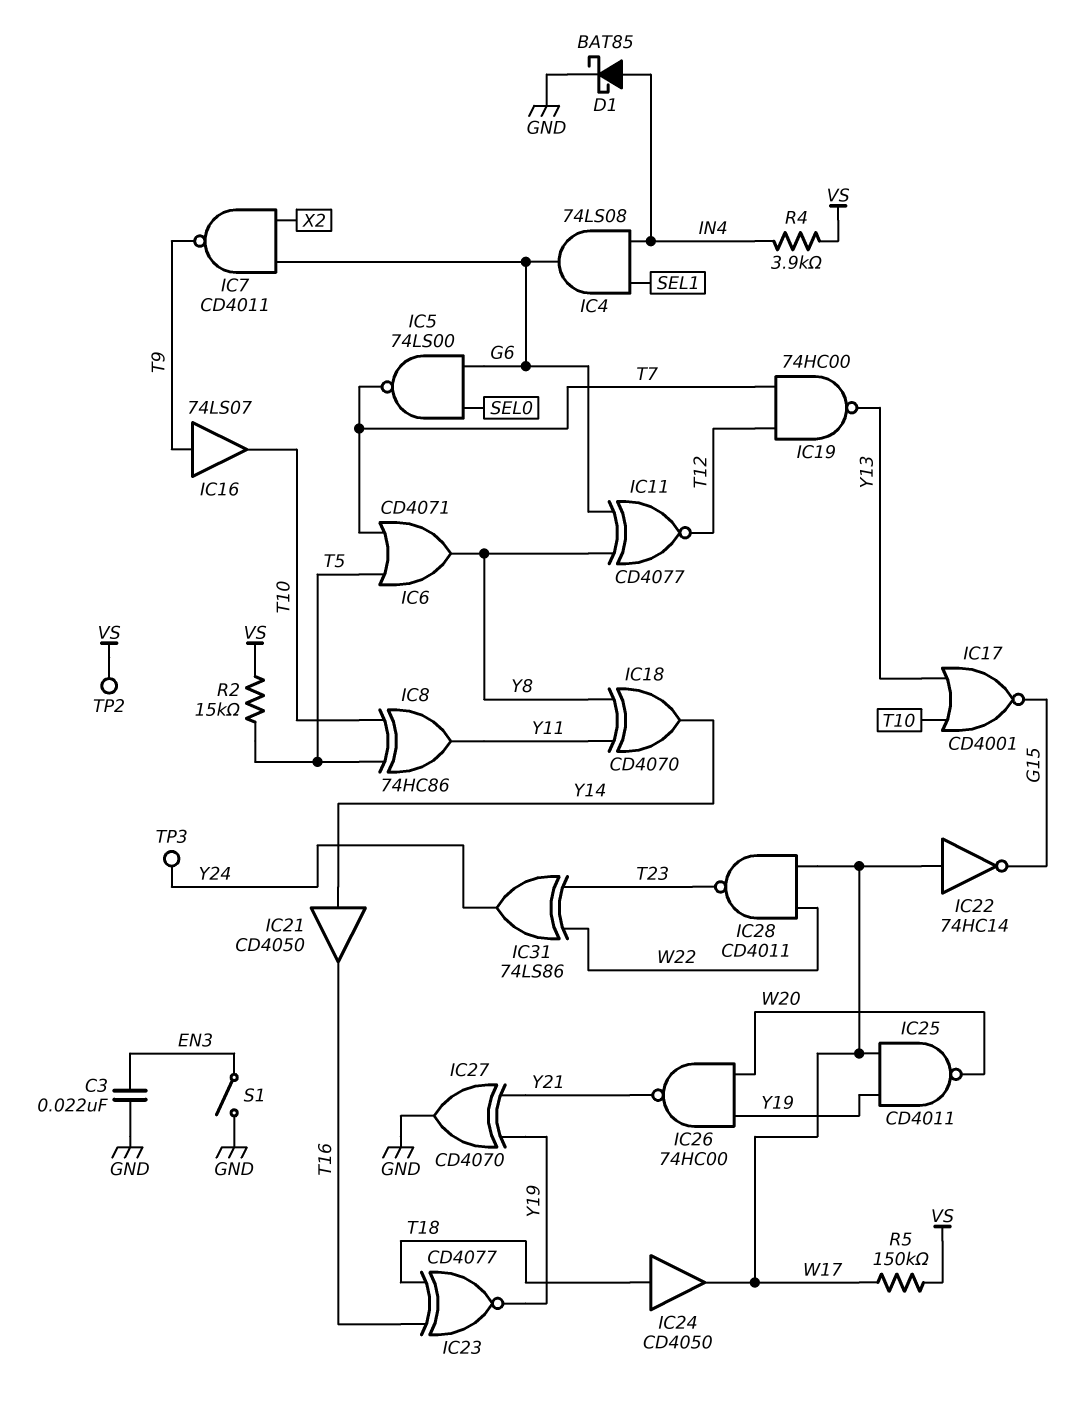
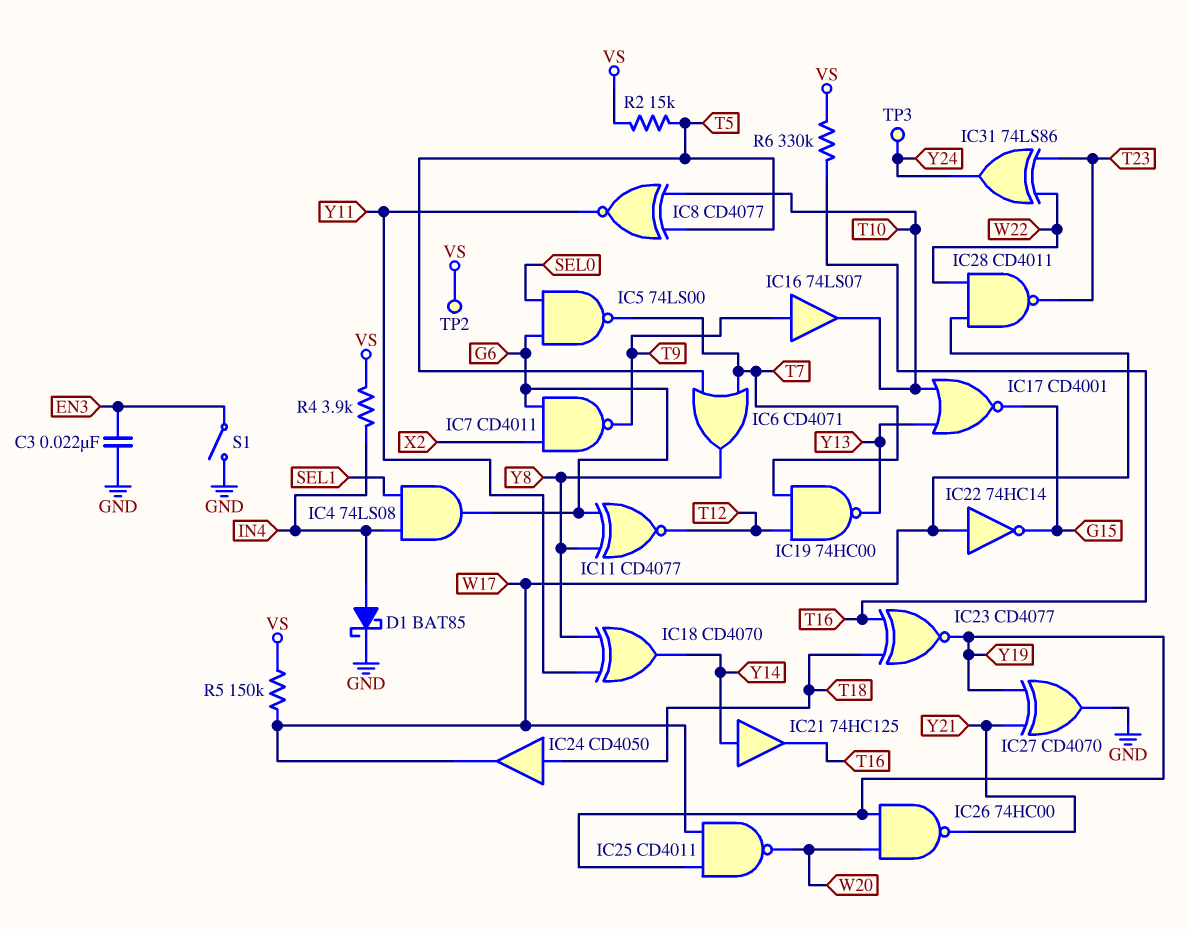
IC8: XOR 74HC86 (in T5, in T10, out Y11) -> XNOR CD4077 (in T5, in T10, out Y11)
IC21: buffer CD4050 (in Y14, out T16) -> buffer 74HC125 (in Y14, out T16)
R6: none -> 330k (T16, VS)

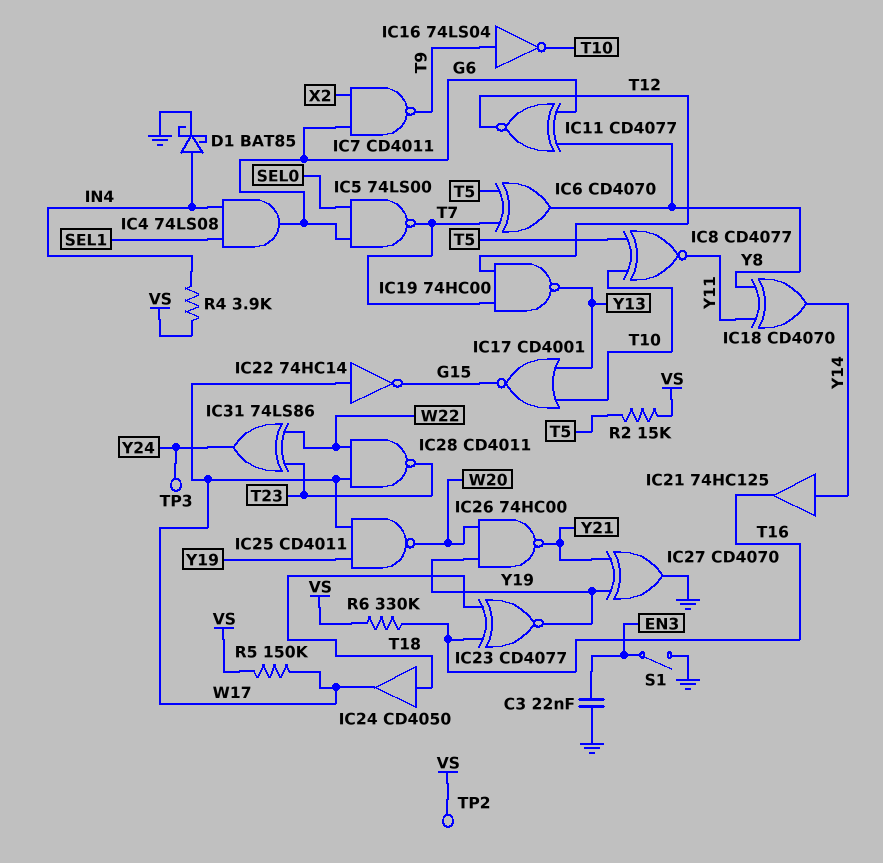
IC6: OR CD4071 (in T5, in T7, out Y8) -> XOR CD4070 (in T5, in T7, out Y8)
IC16: buffer 74LS07 (in T9, out T10) -> NOT 74LS04 (in T9, out T10)

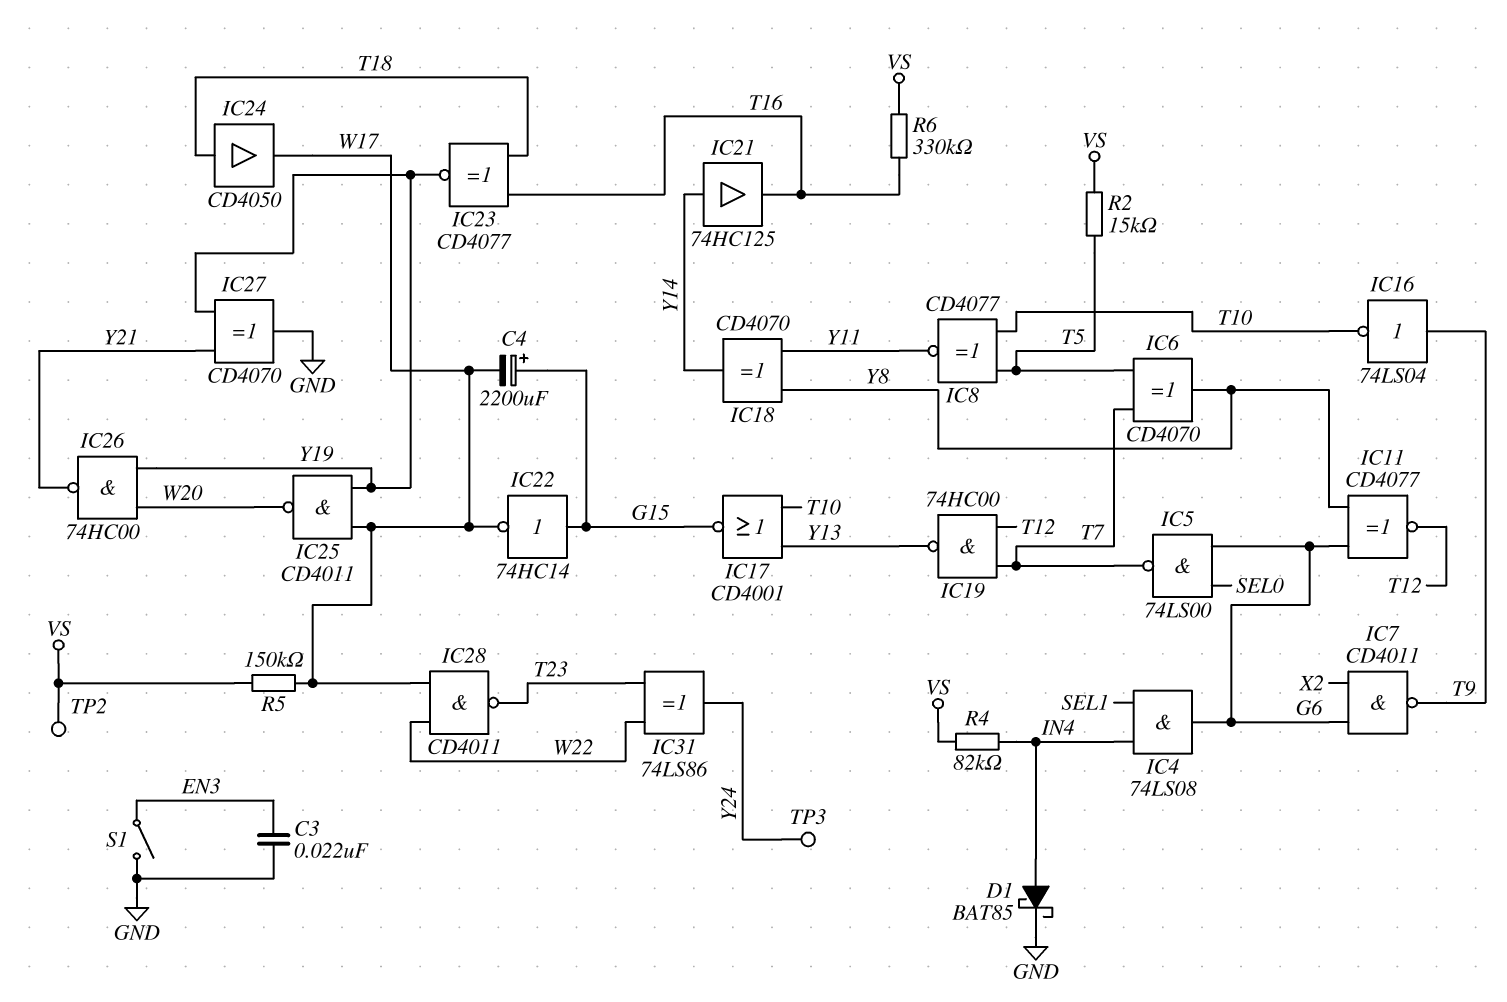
C4: none -> 2200uF (plus G15, minus W17)
IC22: NOT 74HC14 (in W17, out G15) -> NOT 74HC14 (in G15, out W17)
R4: 3.9k (IN4, VS) -> 82k (IN4, VS)

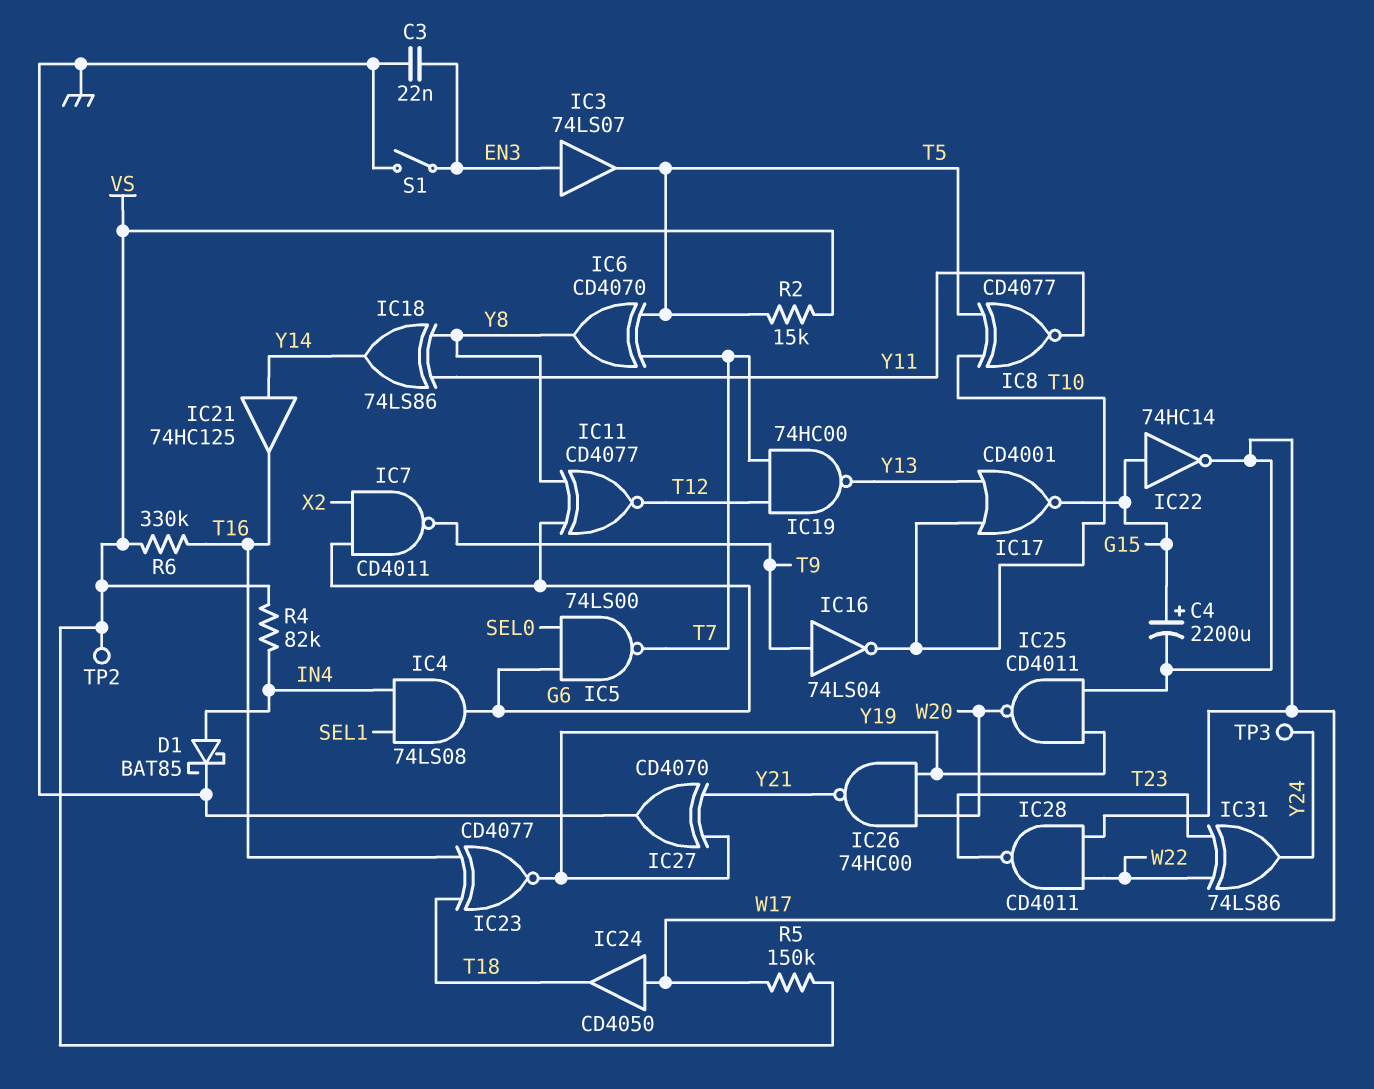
IC3: none -> buffer 74LS07 (in EN3, out T5)
IC18: XOR CD4070 (in Y8, in Y11, out Y14) -> XOR 74LS86 (in Y8, in Y11, out Y14)
IC24: buffer CD4050 (in T18, out W17) -> buffer CD4050 (in W17, out T18)

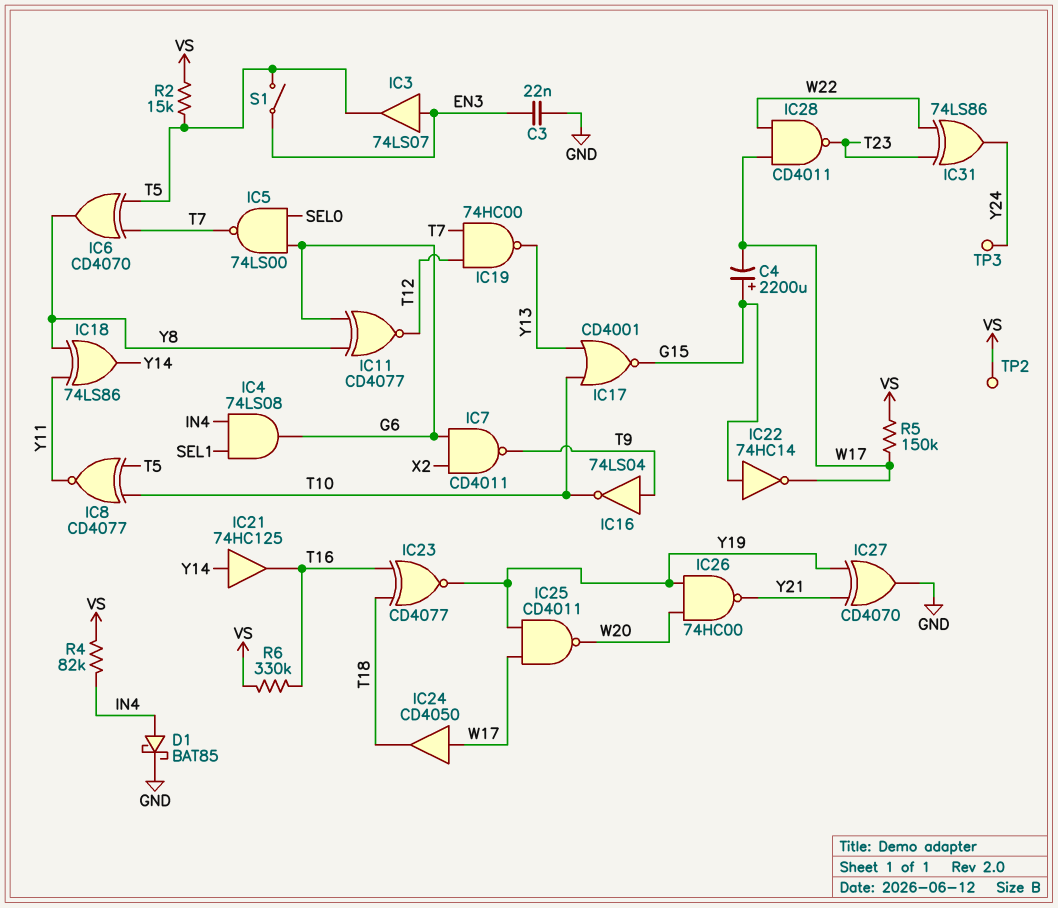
S1: switch (EN3, GND) -> switch (EN3, T5)

